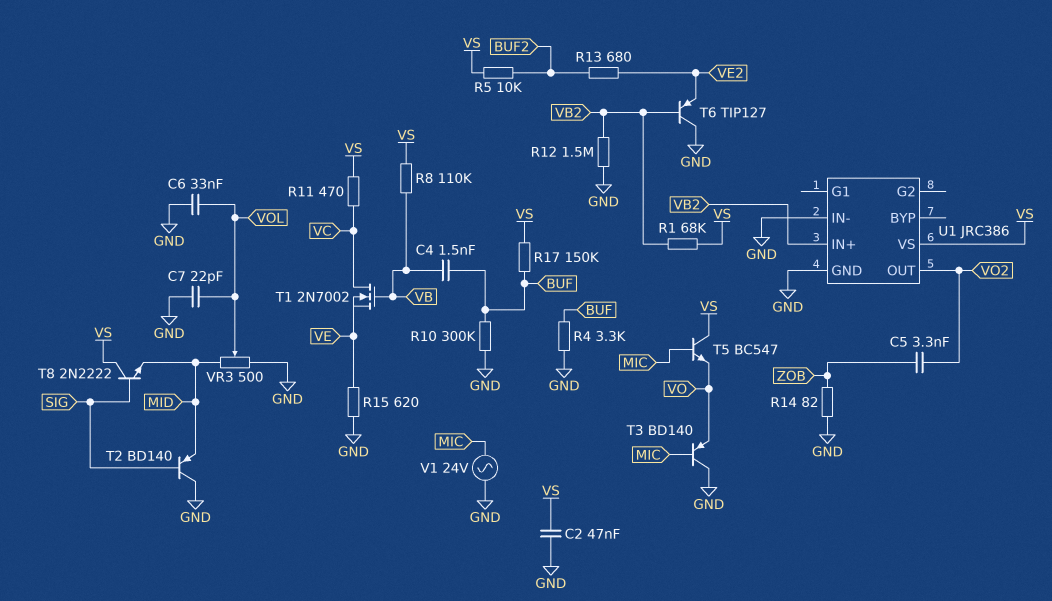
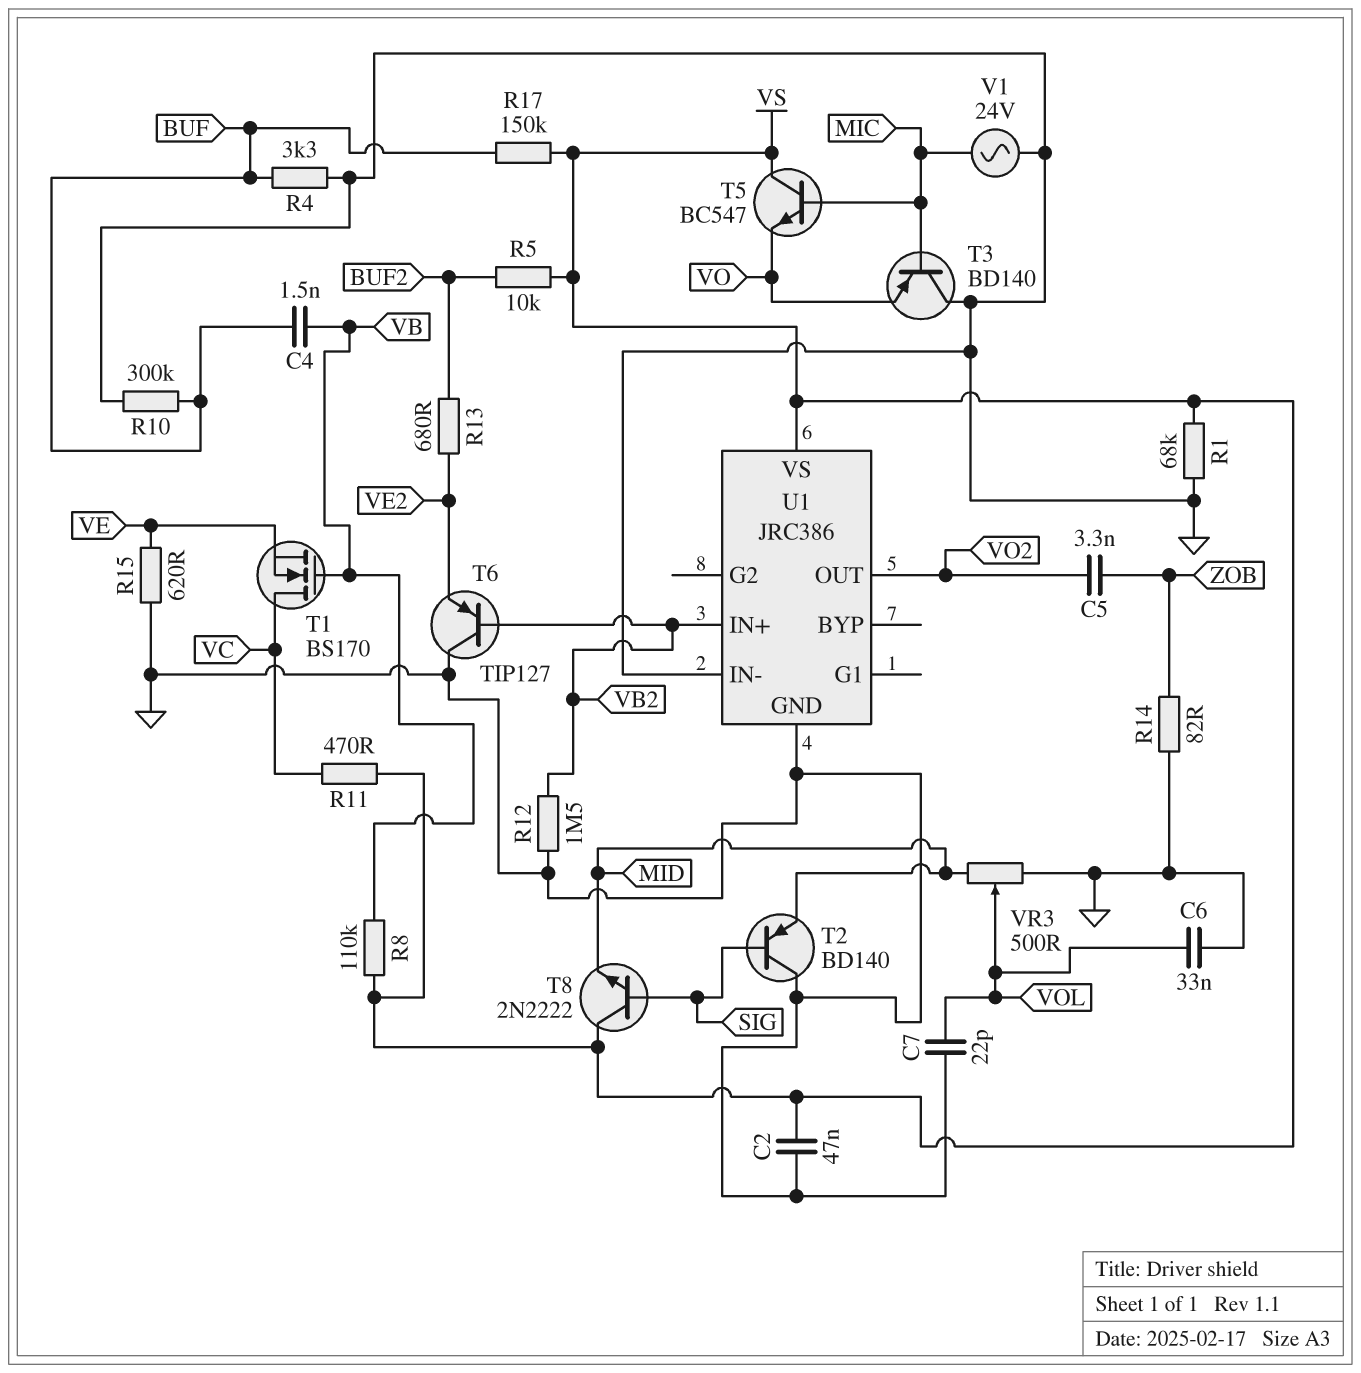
R1: 68k (VB2, VS) -> 68k (GND, VS)
T1: NMOS 2N7002 (G VB, D VC, S VE) -> NMOS BS170 (G VB, D VC, S VE)

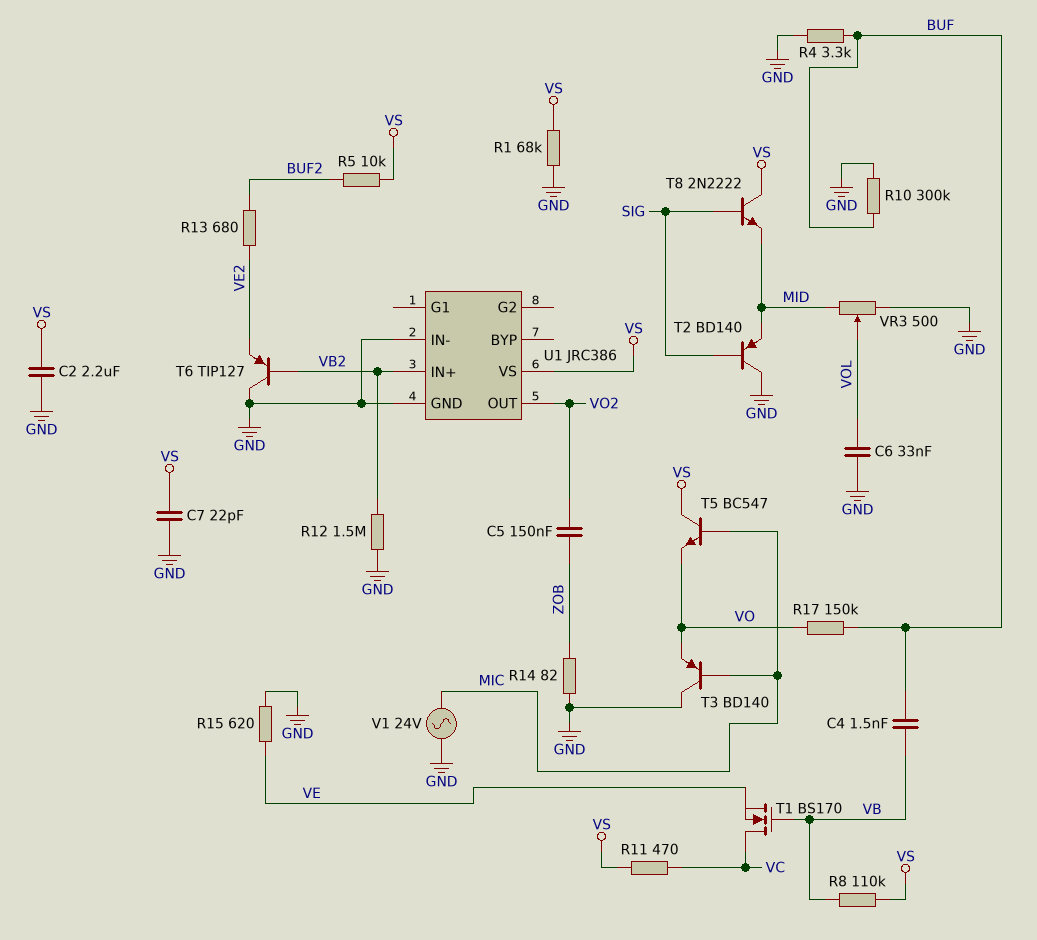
C2: 47nF (GND, VS) -> 2.2uF (GND, VS)
C5: 3.3nF (VO2, ZOB) -> 150nF (VO2, ZOB)
C7: 22pF (GND, VOL) -> 22pF (GND, VS)
R17: 150k (BUF, VS) -> 150k (BUF, VO)

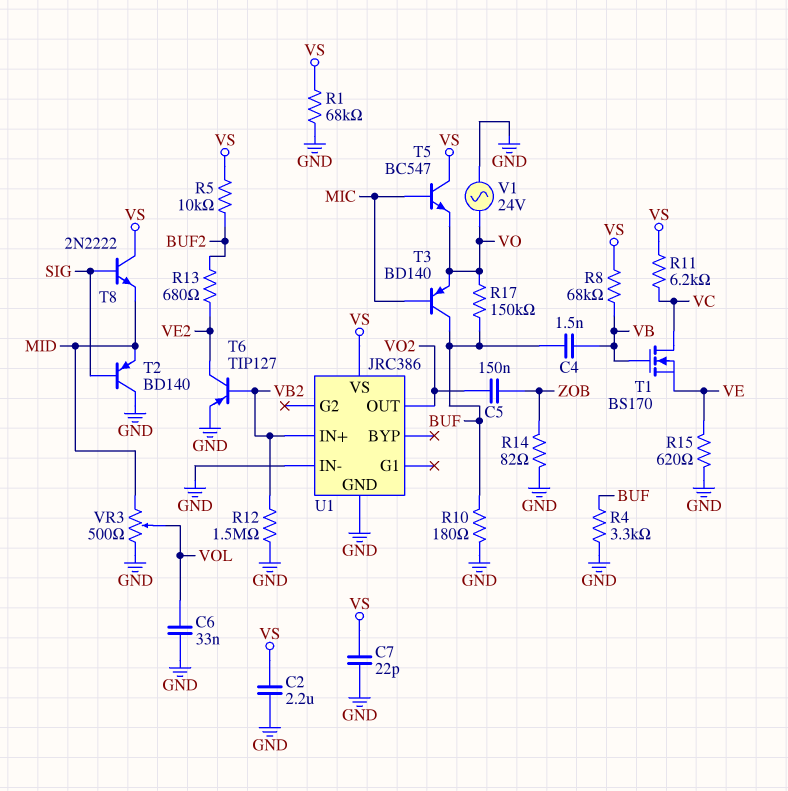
R8: 110k (VB, VS) -> 68k (VB, VS)
R10: 300k (BUF, GND) -> 180 (BUF, GND)
R11: 470 (VC, VS) -> 6.2k (VC, VS)
T3: PNP BD140 (B MIC, C GND, E VO) -> PNP BD140 (B MIC, C BUF, E VO)
T6: PNP TIP127 (B VB2, C GND, E VE2) -> PNP TIP127 (B VB2, C VE2, E GND)
V1: AC 24V (GND, MIC) -> AC 24V (GND, VO)

